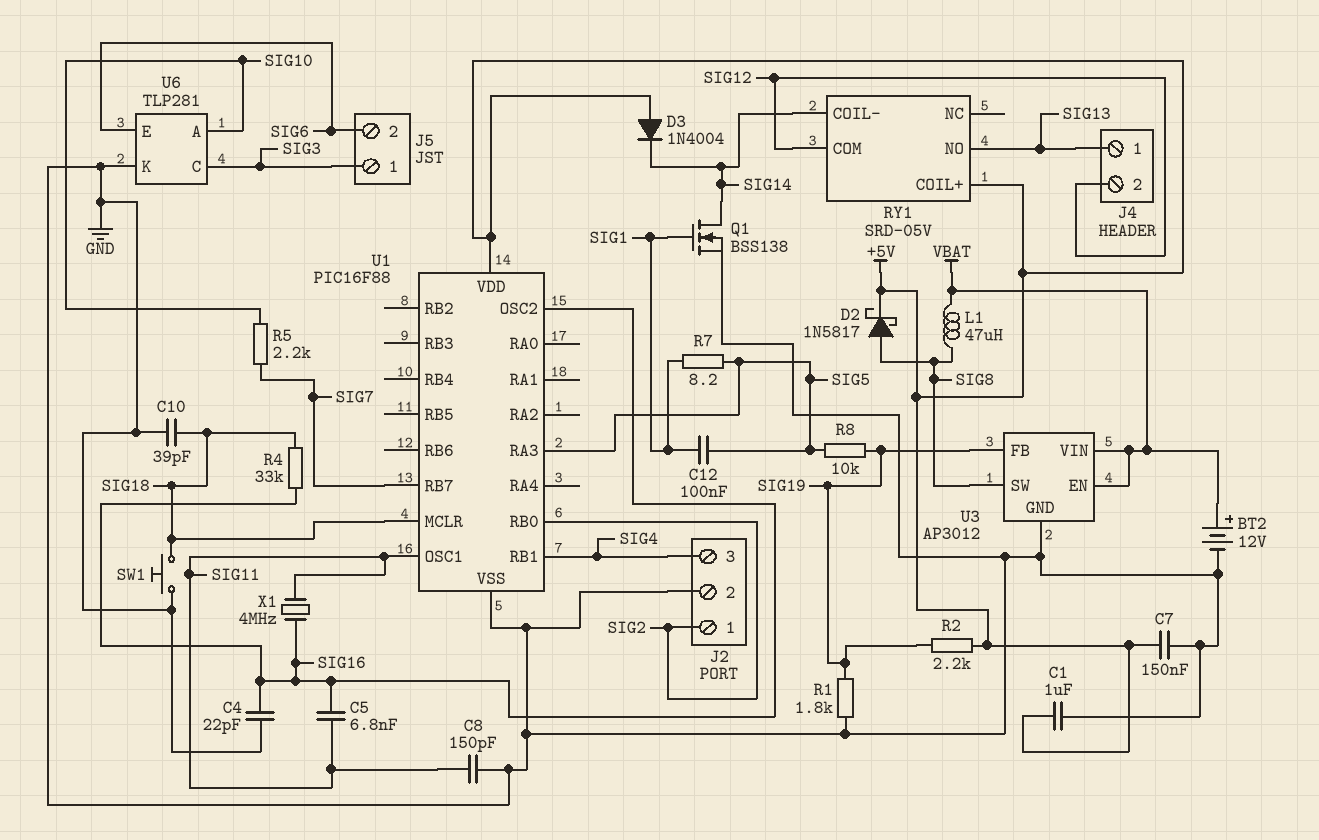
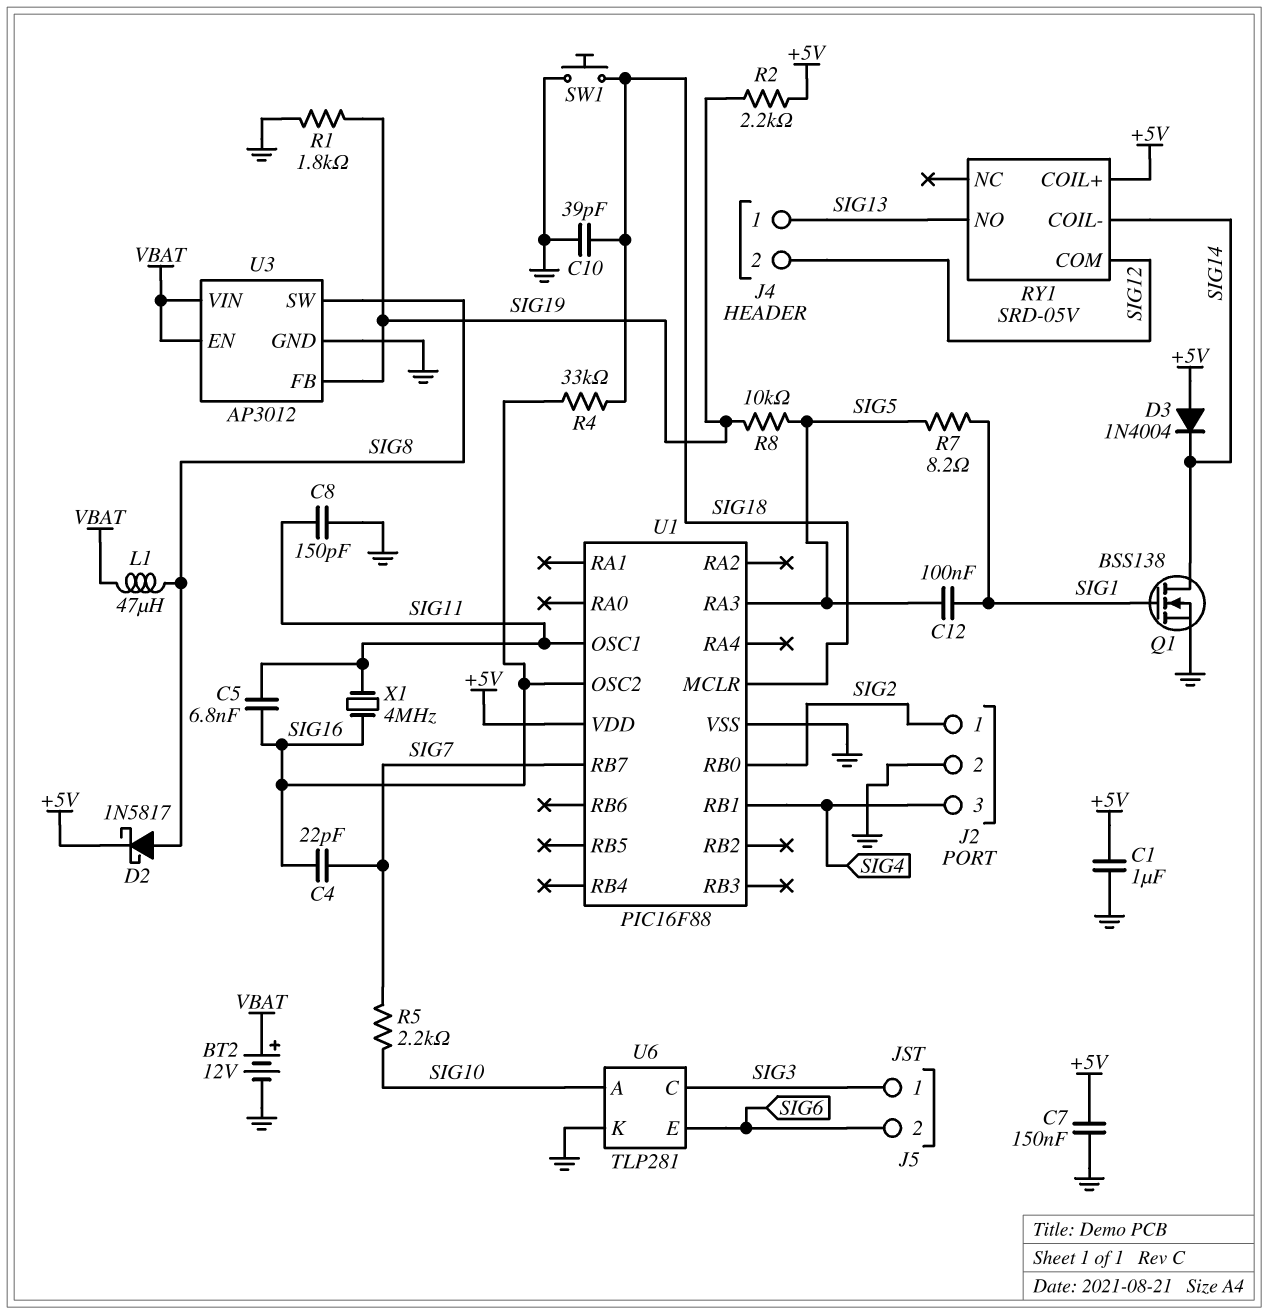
C4: 22pF (GND, SIG16) -> 22pF (SIG7, SIG16)

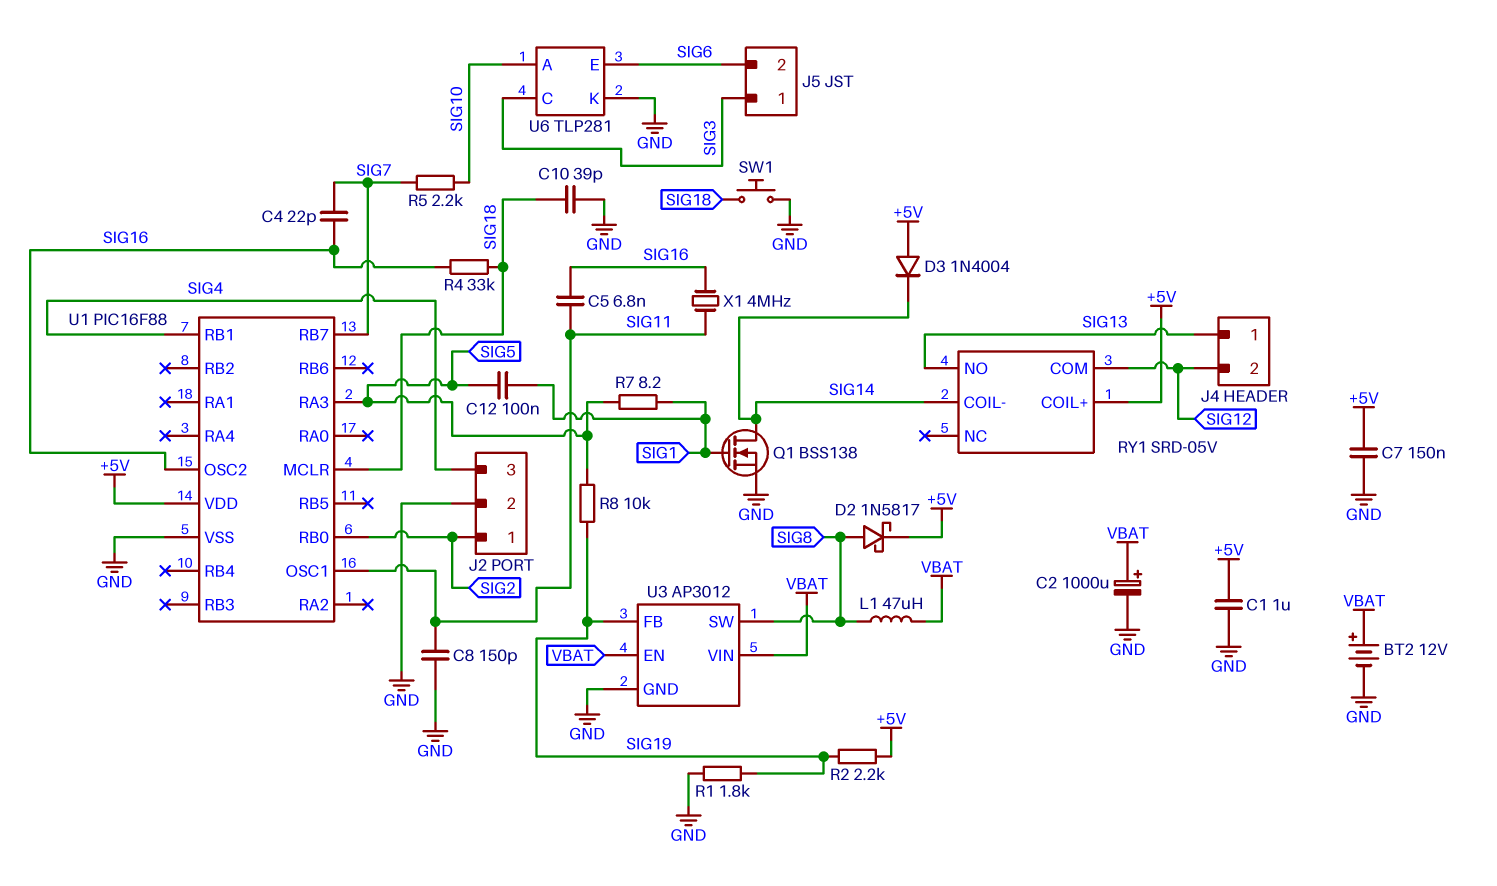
C2: none -> 1000uF (plus VBAT, minus GND)

